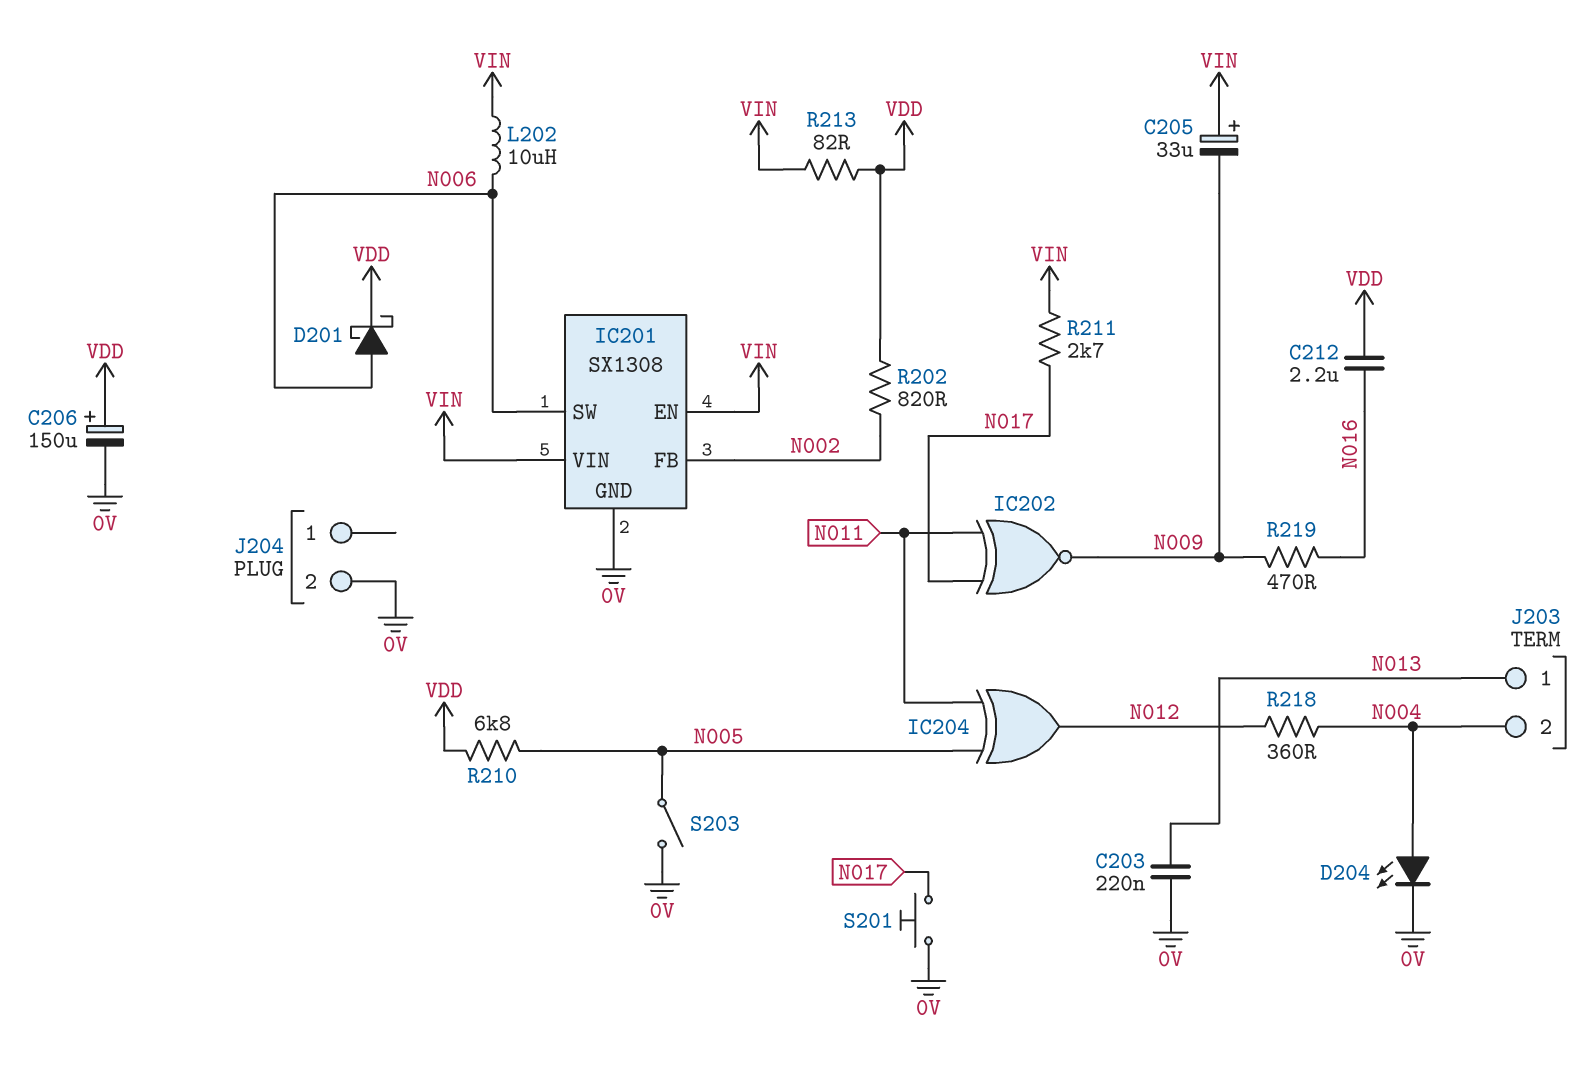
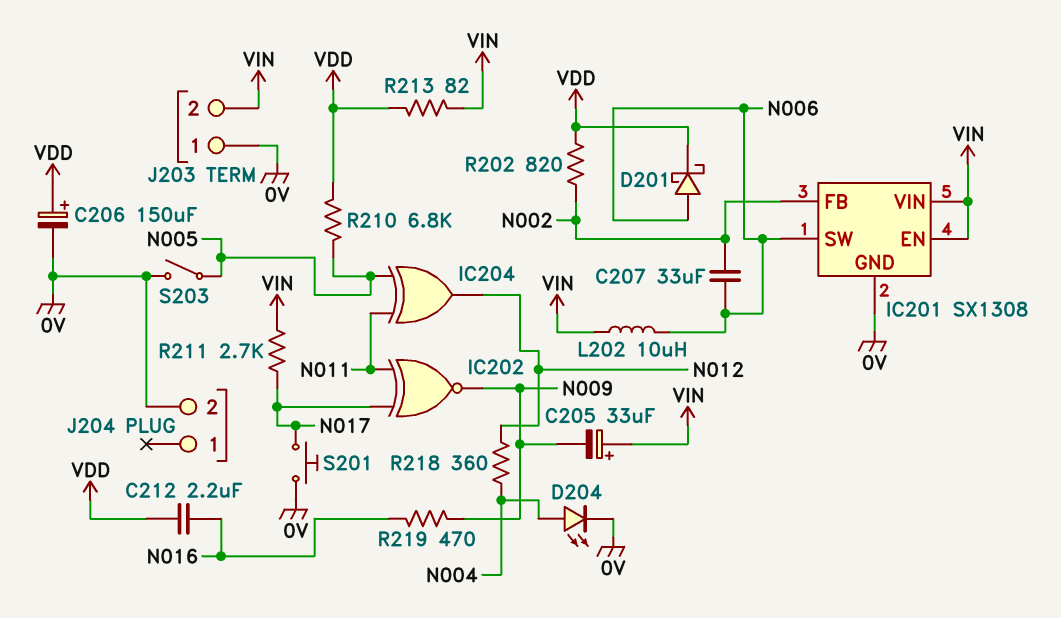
C203: 220nF (0V, N013) -> none
C207: none -> 33uF (N002, N006)
J203 pin 1: N013 -> 0V
J203 pin 2: N004 -> VIN

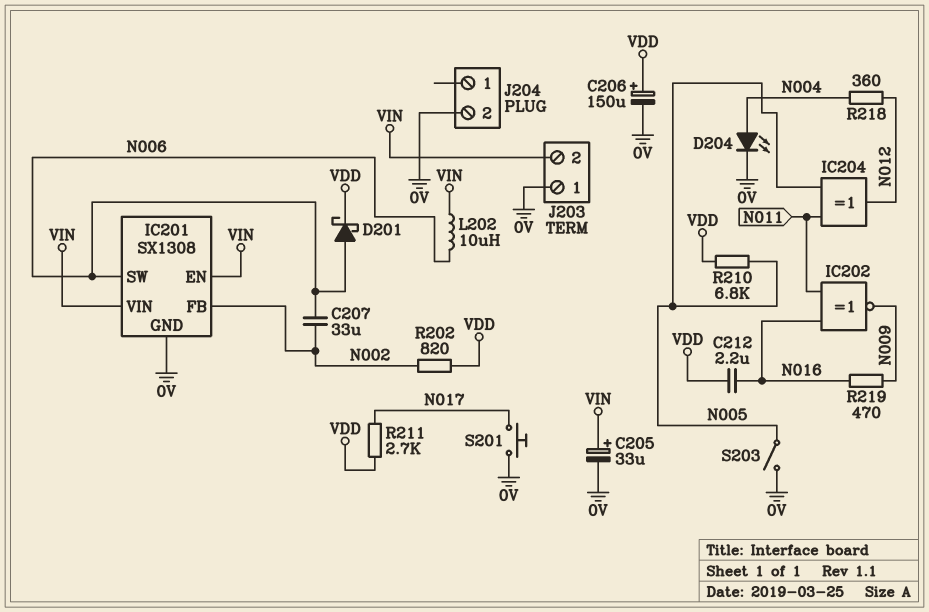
C205: 33uF (plus VIN, minus N009) -> 33uF (plus VIN, minus 0V)
IC202: XNOR (in N011, in N017, out N009) -> XNOR (in N011, in N016, out N009)
R211: 2.7k (N017, VIN) -> 2.7k (N017, VDD)
R213: 82 (VDD, VIN) -> none

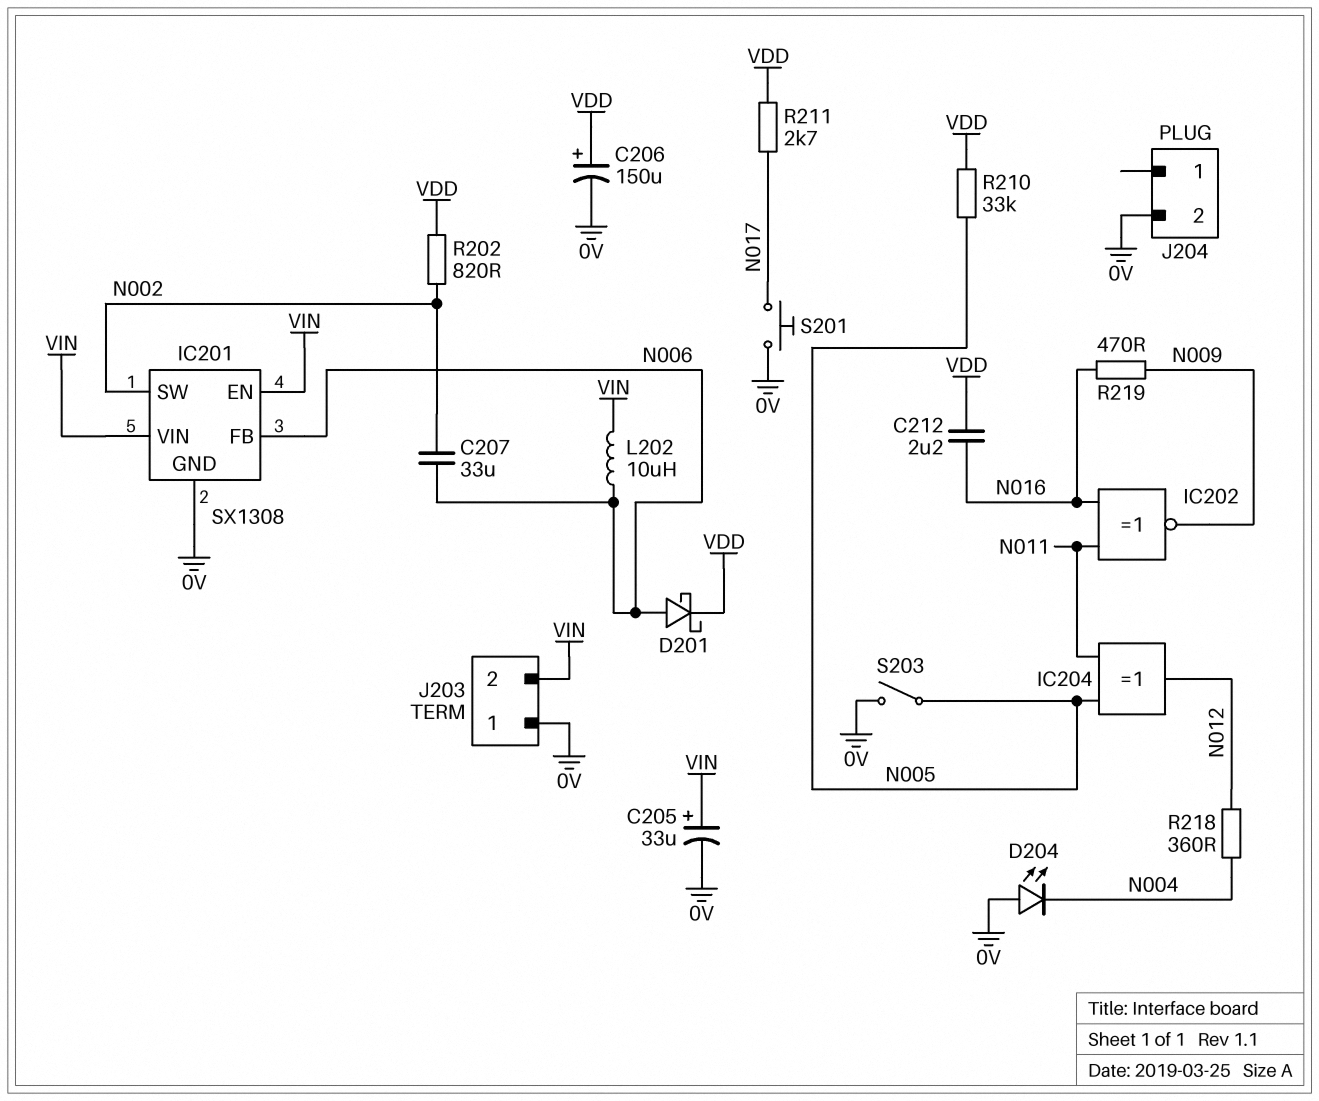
D204: LED (A N004, K 0V) -> LED (A 0V, K N004)
IC201 pin FB: N002 -> N006
IC201 pin SW: N006 -> N002
R210: 6.8k (N005, VDD) -> 33k (N005, VDD)

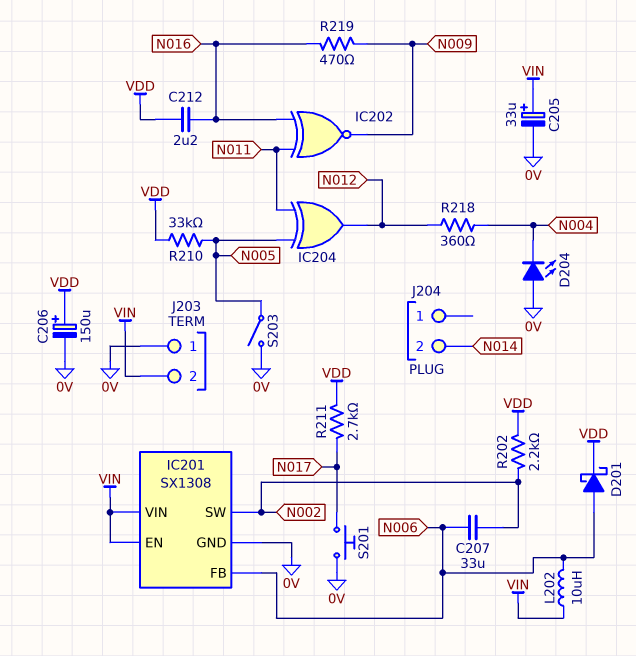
J204 pin 2: 0V -> N014
R202: 820 (N002, VDD) -> 2.2k (N002, VDD)

